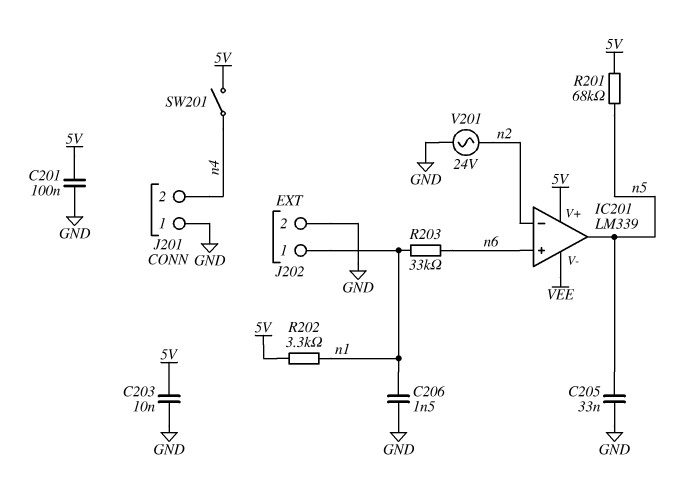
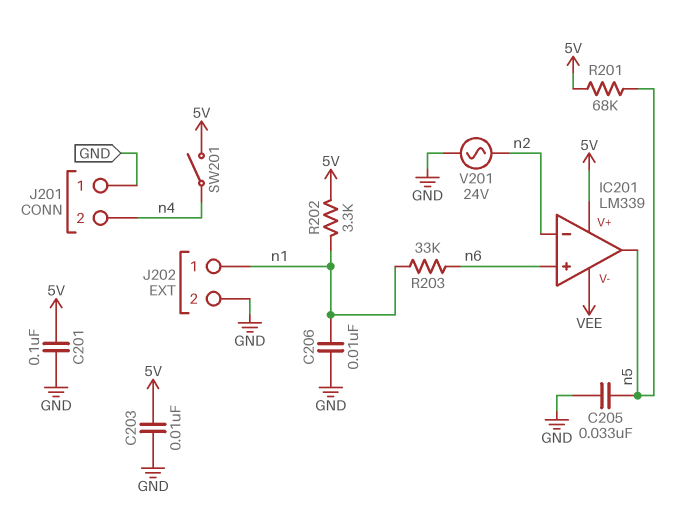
C206: 1.5nF (GND, n1) -> 10nF (GND, n1)

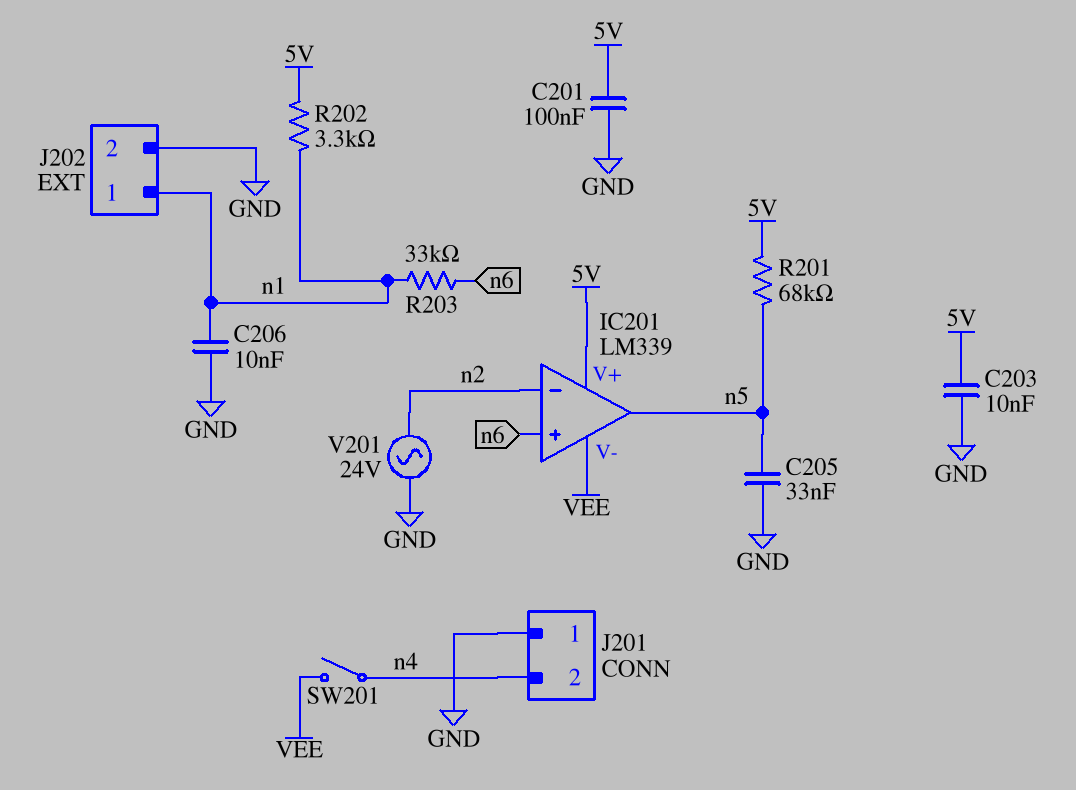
SW201: switch (5V, n4) -> switch (VEE, n4)

